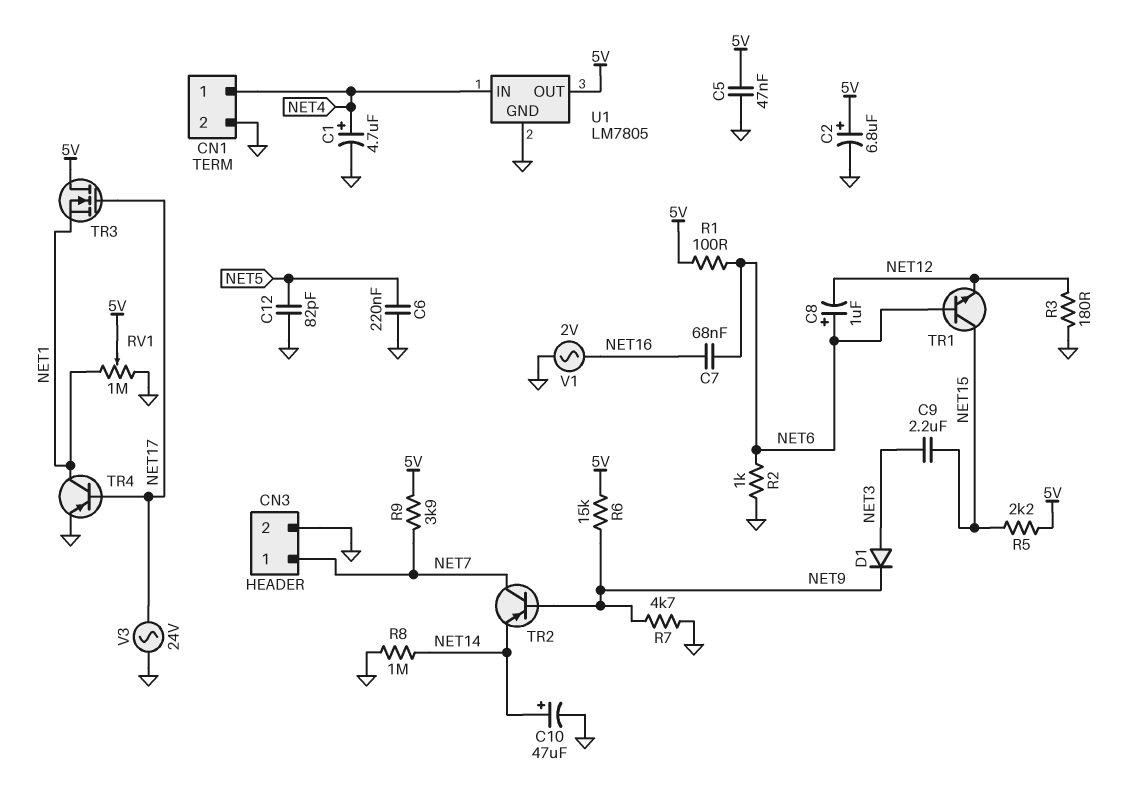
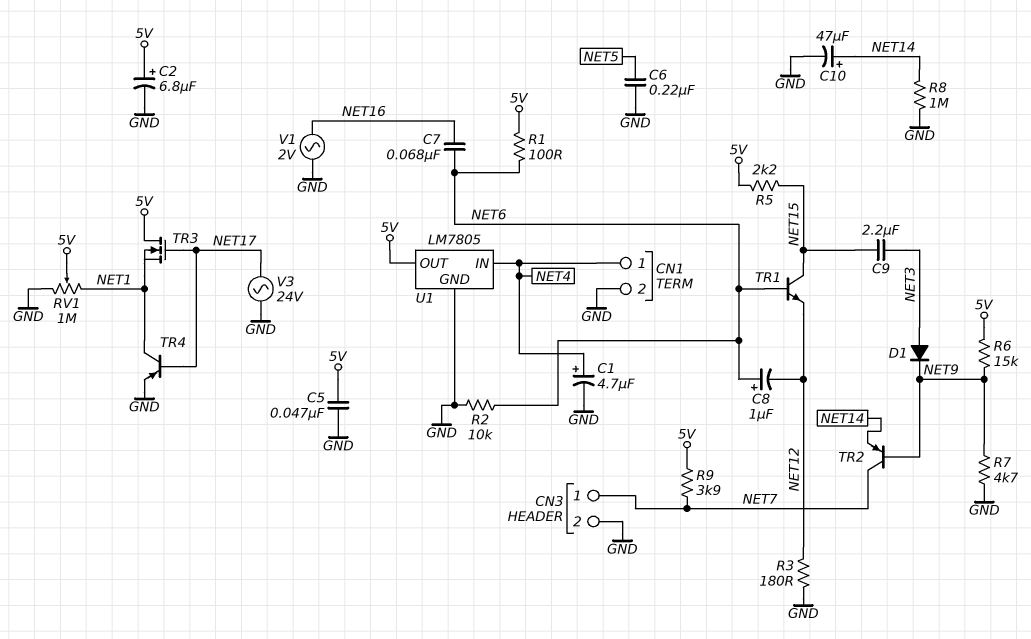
C12: 82pF (GND, NET5) -> none
R2: 1k (GND, NET6) -> 10k (GND, NET6)

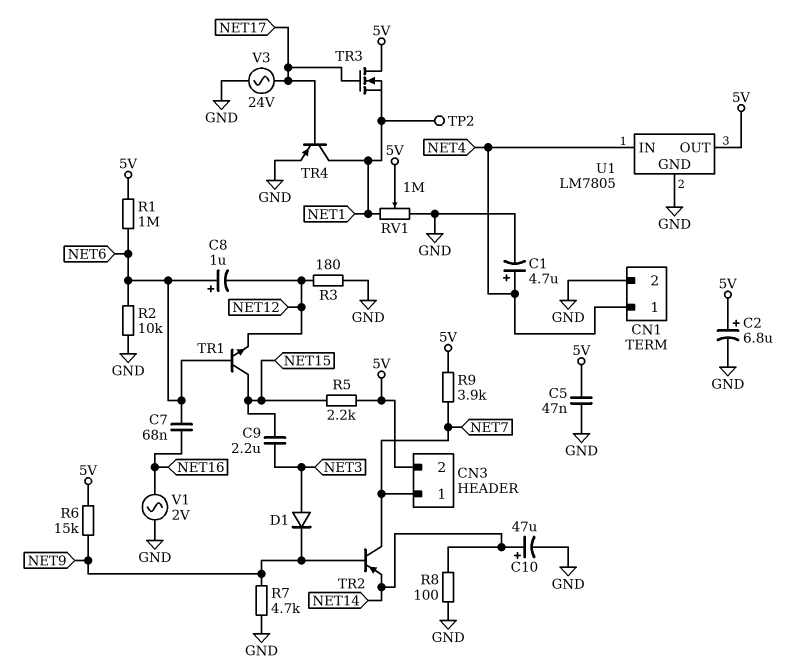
C6: 220nF (GND, NET5) -> none
CN3 pin 2: GND -> 5V
R1: 100 (5V, NET6) -> 1M (5V, NET6)
R8: 1M (GND, NET14) -> 100 (GND, NET14)
TP2: none -> test point (NET1)

